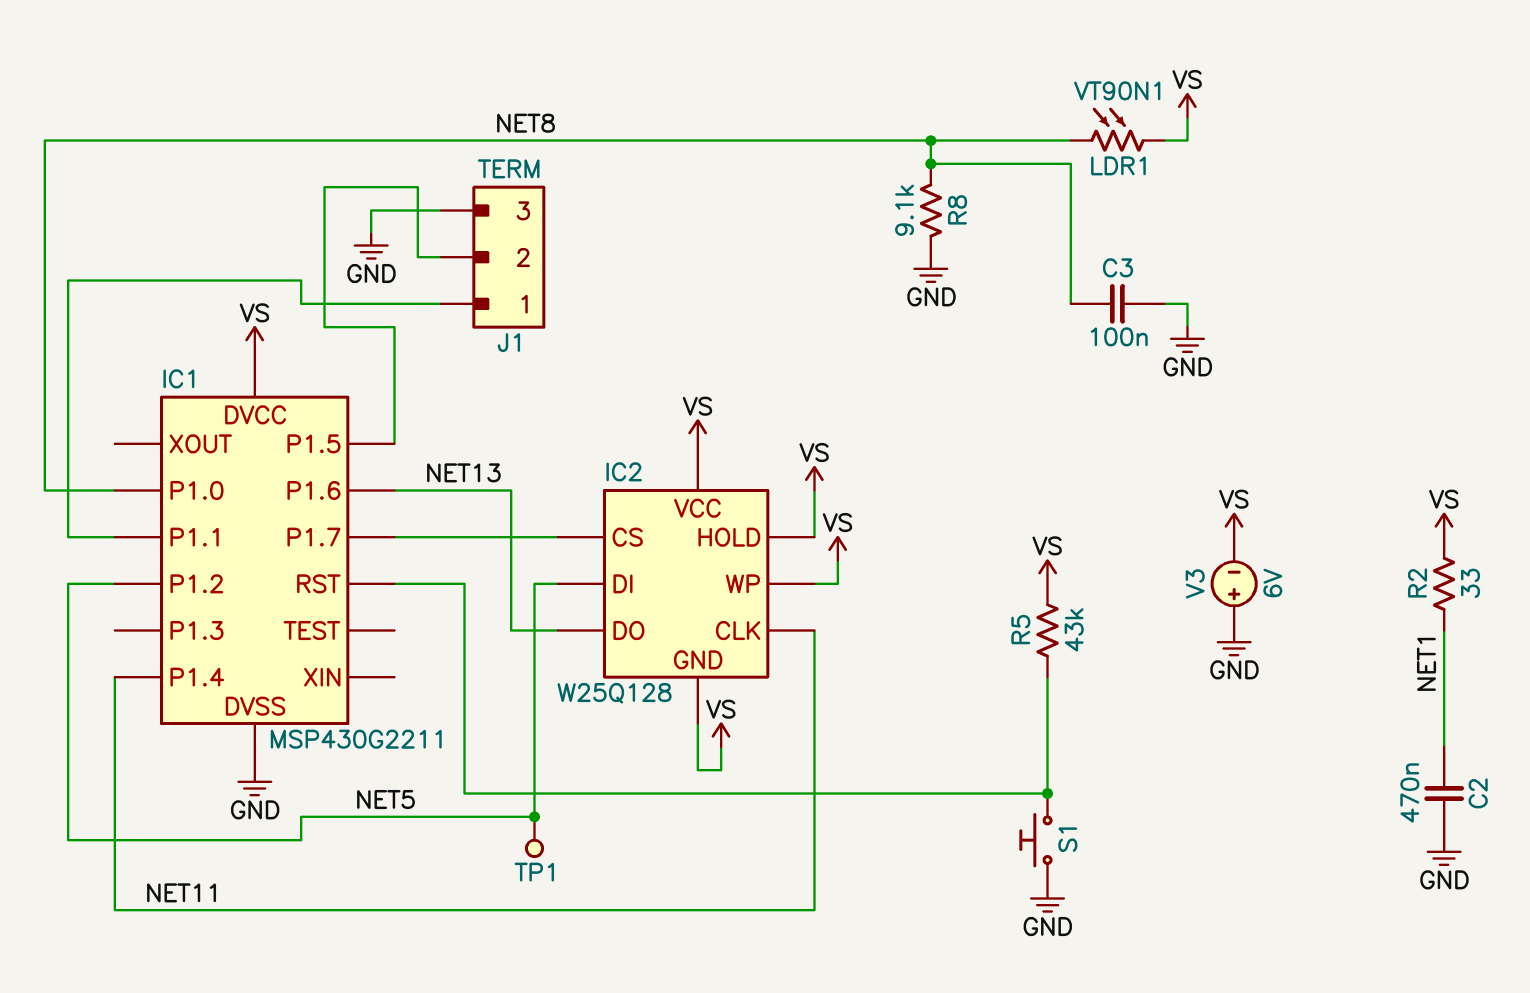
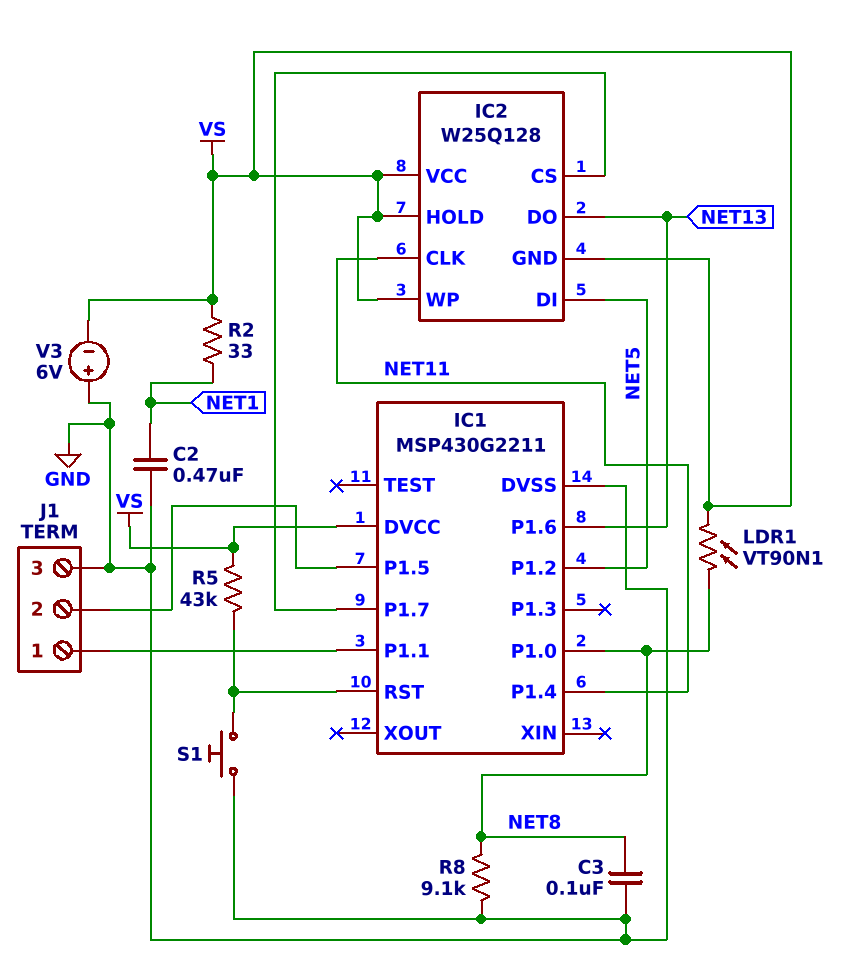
TP1: test point (NET5) -> none

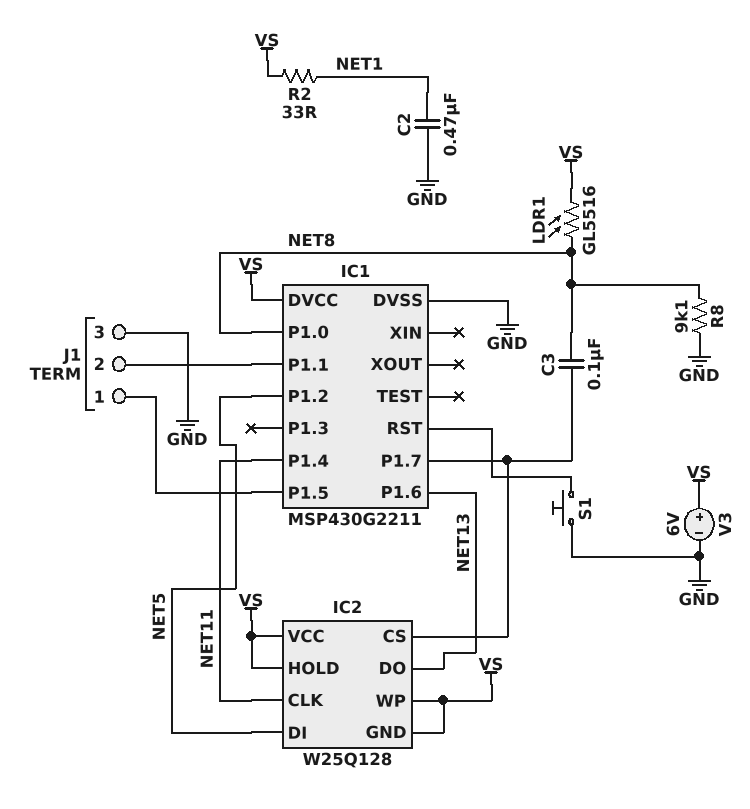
C3: 100nF (GND, NET8) -> 100nF (IC1/P1.7, NET8)
J1 pin 1: IC1/P1.1 -> IC1/P1.5
J1 pin 2: IC1/P1.5 -> IC1/P1.1
LDR1: VT90N1 (NET8, VS) -> GL5516 (NET8, VS)
R5: 43k (IC1/RST, VS) -> none
V3: 6V (plus GND, minus VS) -> 6V (plus VS, minus GND)

